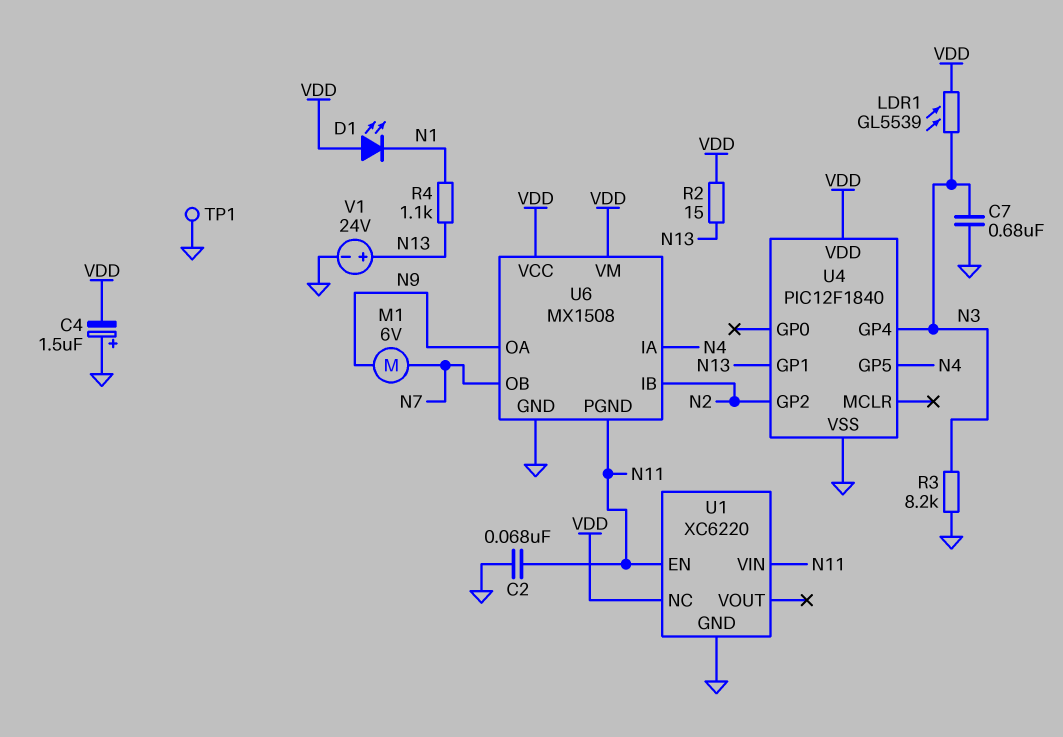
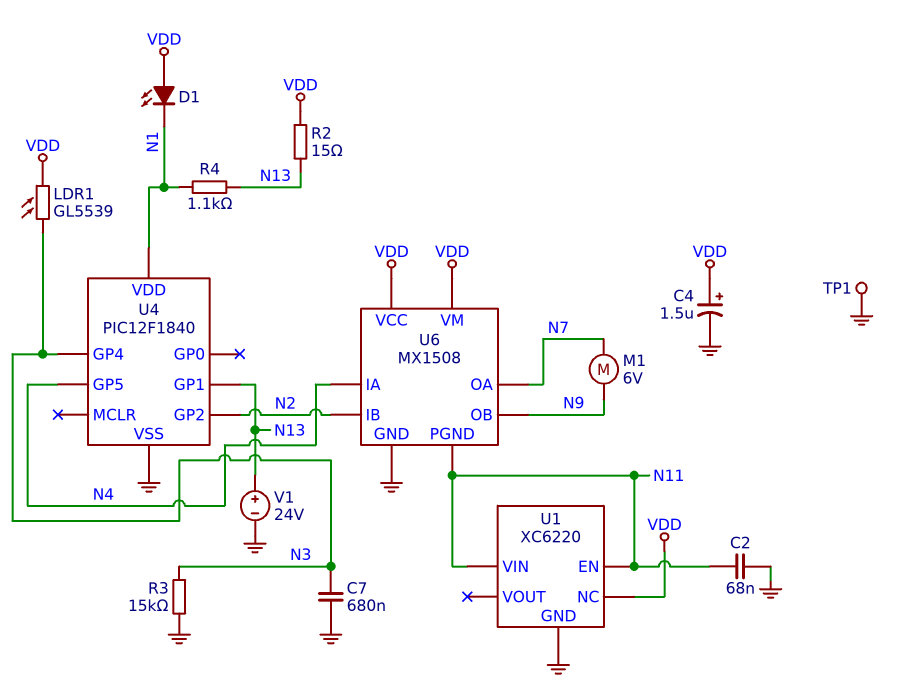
C4: 1.5uF (plus GND, minus VDD) -> 1.5uF (plus VDD, minus GND)
R3: 8.2k (GND, N3) -> 15k (GND, N3)
U4 pin VDD: VDD -> N1
U6 pin OA: N9 -> N7
U6 pin OB: N7 -> N9

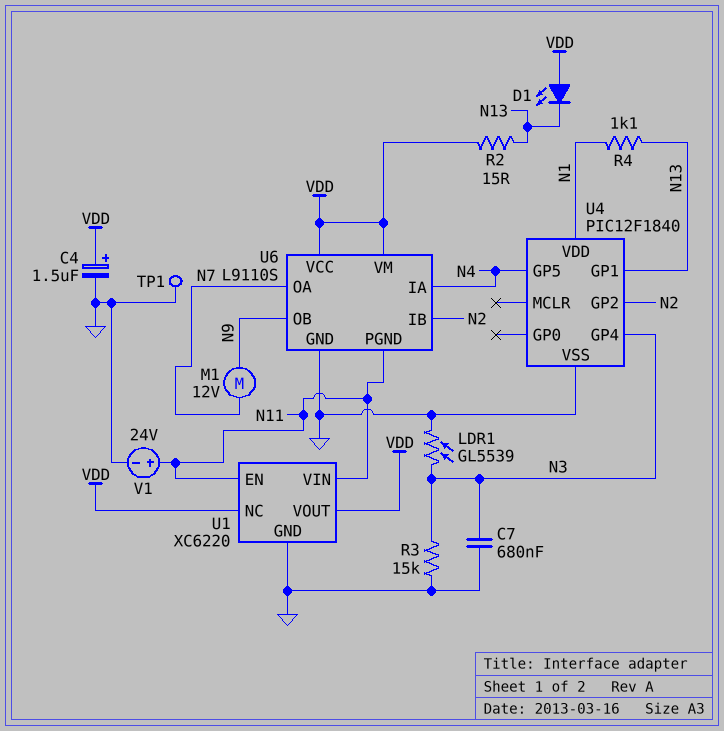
C2: 68nF (GND, N11) -> none
D1: LED (A VDD, K N1) -> LED (A VDD, K N13)
LDR1: GL5539 (N3, VDD) -> GL5539 (GND, N3)
M1: motor 6V (N7, N9) -> motor 12V (N7, N9)
U1 pin VOUT: none -> VDD
U6: MX1508 -> L9110S
V1: 24V (plus N13, minus GND) -> 24V (plus N11, minus GND)

